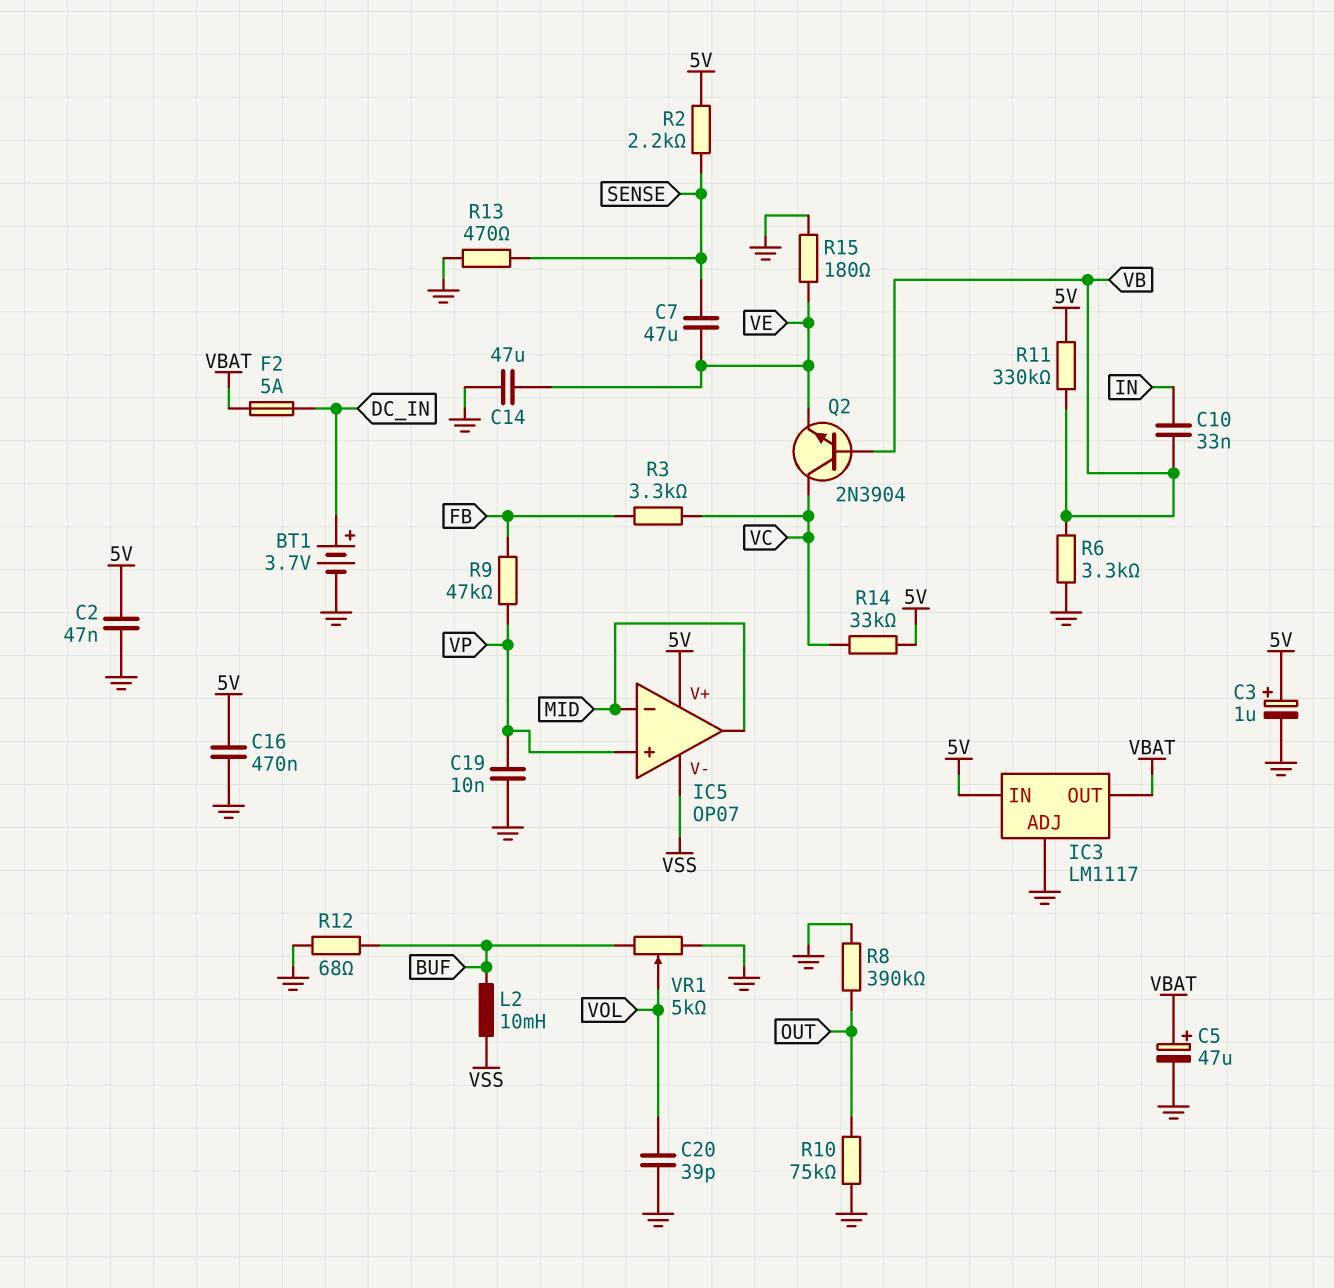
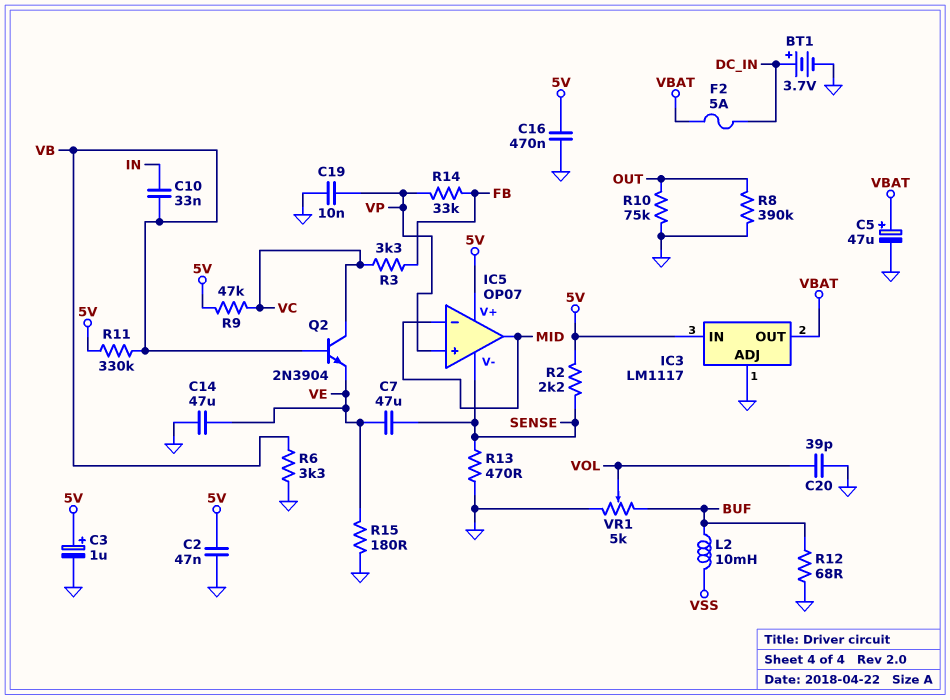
IC5 pin V-: VSS -> SENSE
R9: 47k (FB, VP) -> 47k (5V, VC)
R14: 33k (5V, VC) -> 33k (FB, VP)

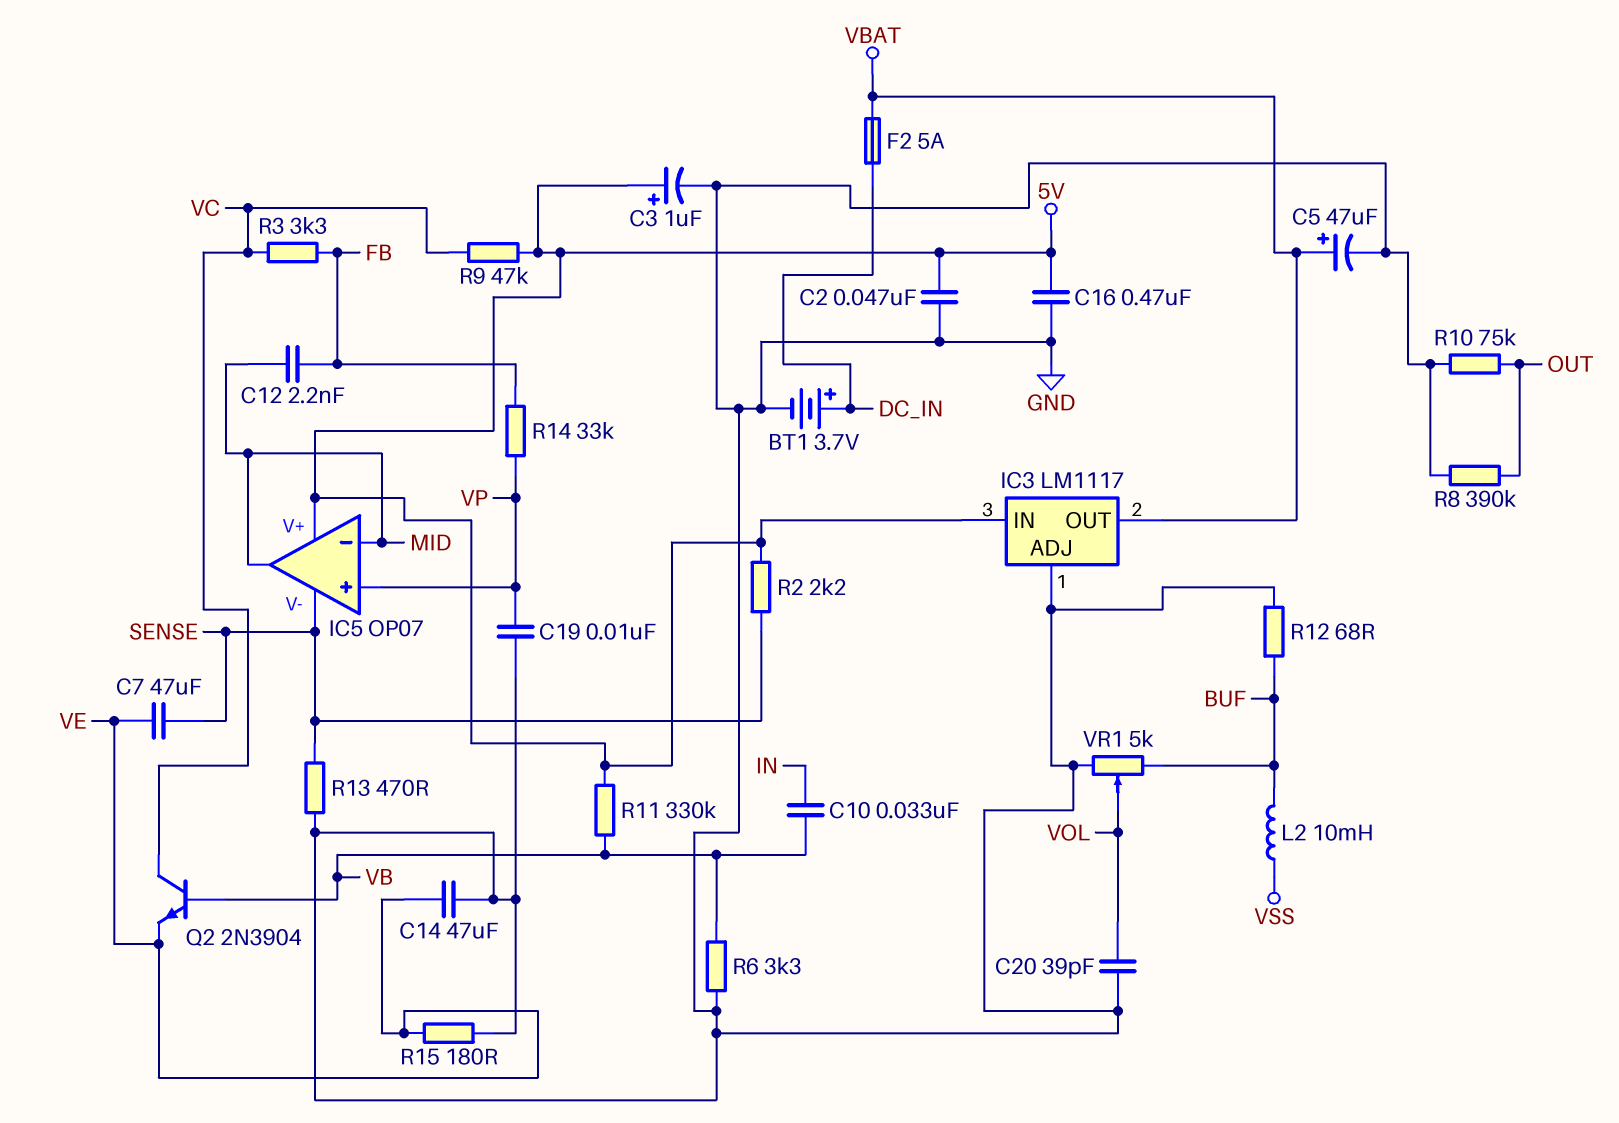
C12: none -> 2.2nF (FB, MID)

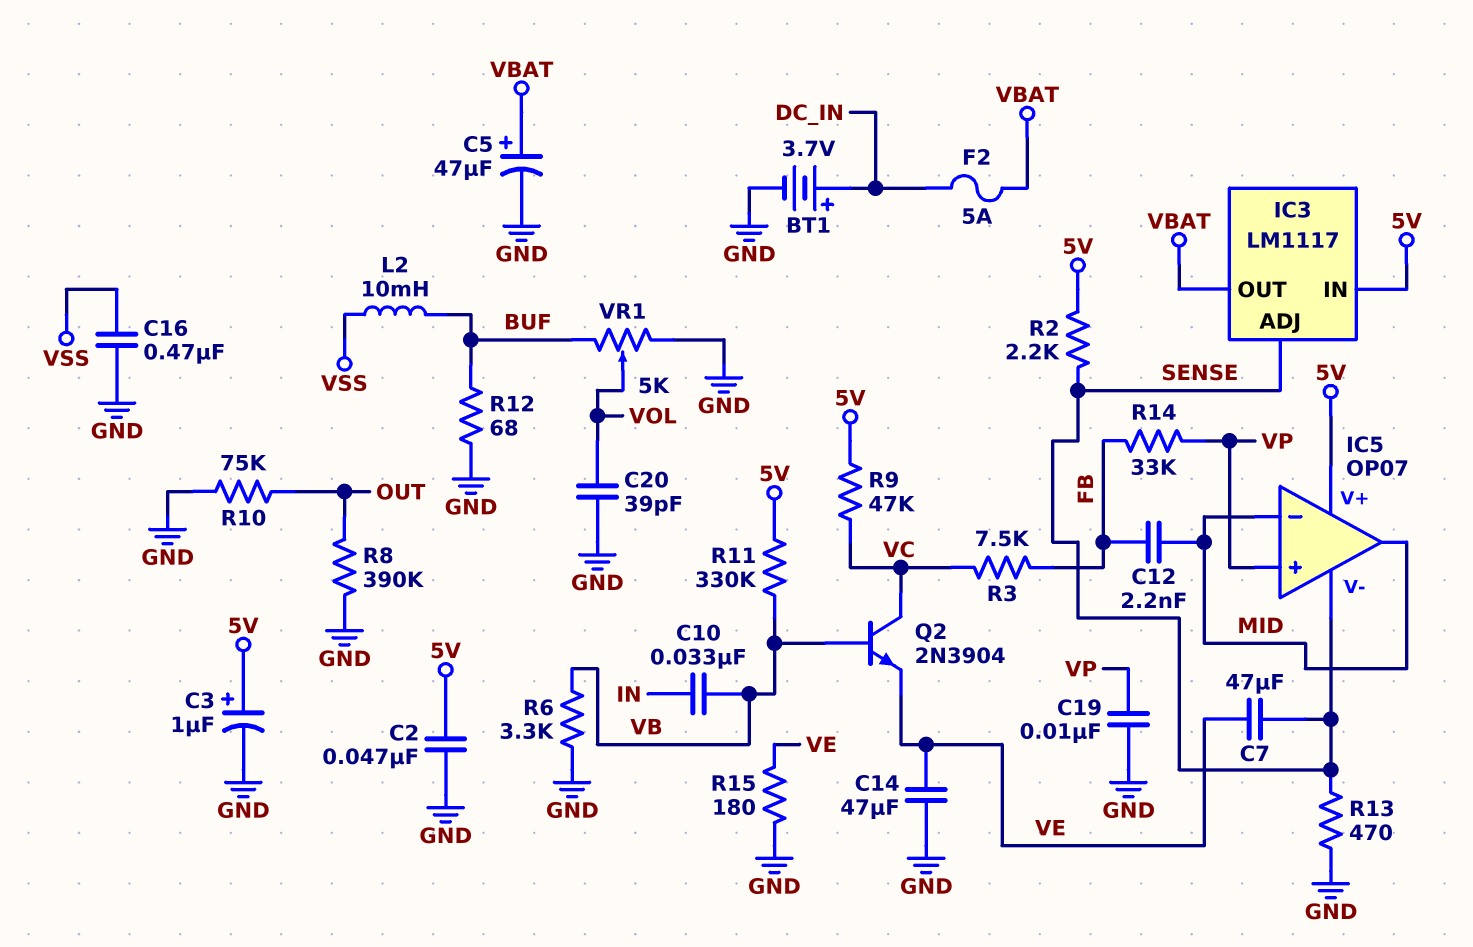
C16: 470nF (5V, GND) -> 470nF (GND, VSS)
IC3 pin ADJ: GND -> SENSE
R3: 3.3k (FB, VC) -> 7.5k (FB, VC)

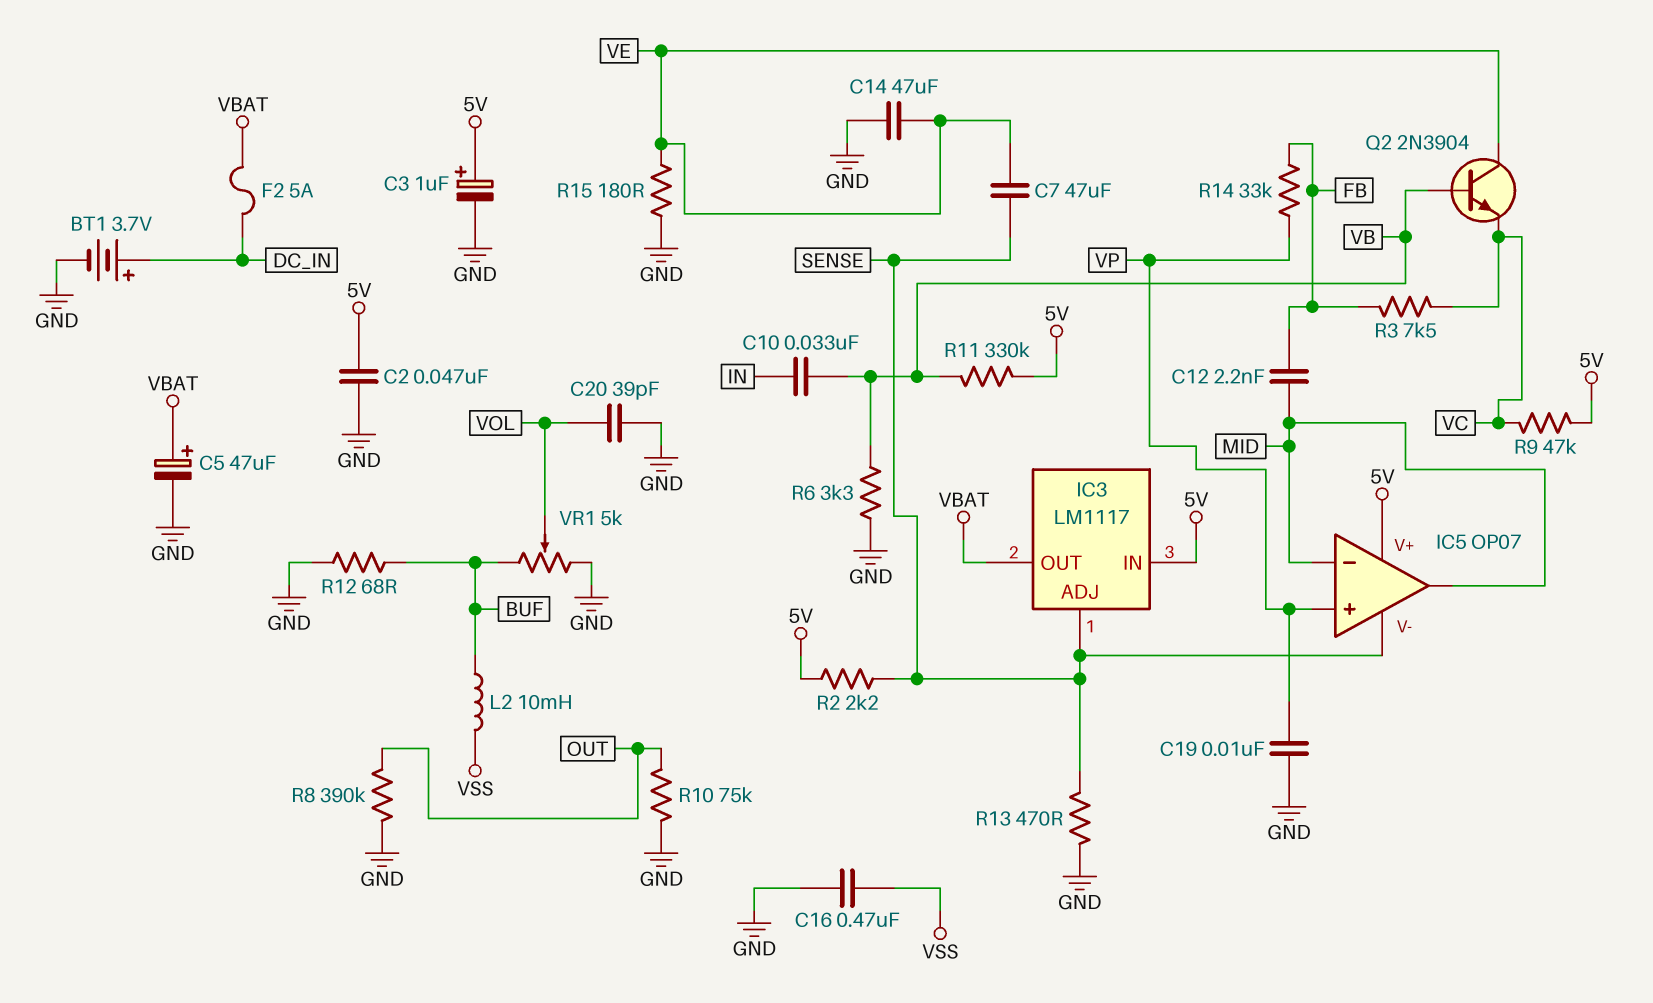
Q2: NPN 2N3904 (B VB, C VC, E VE) -> NPN 2N3904 (B VB, C VE, E VC)

